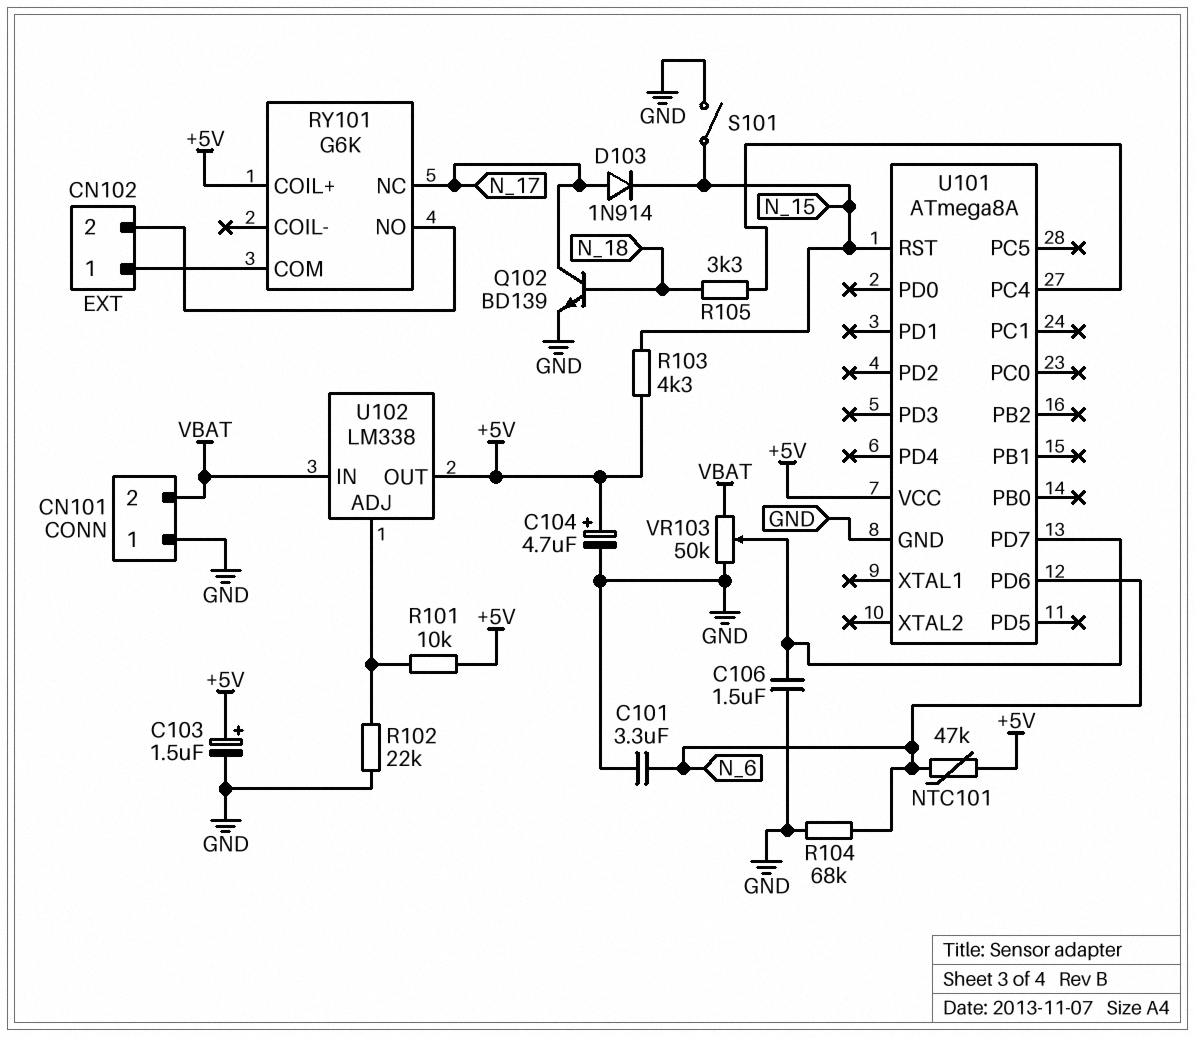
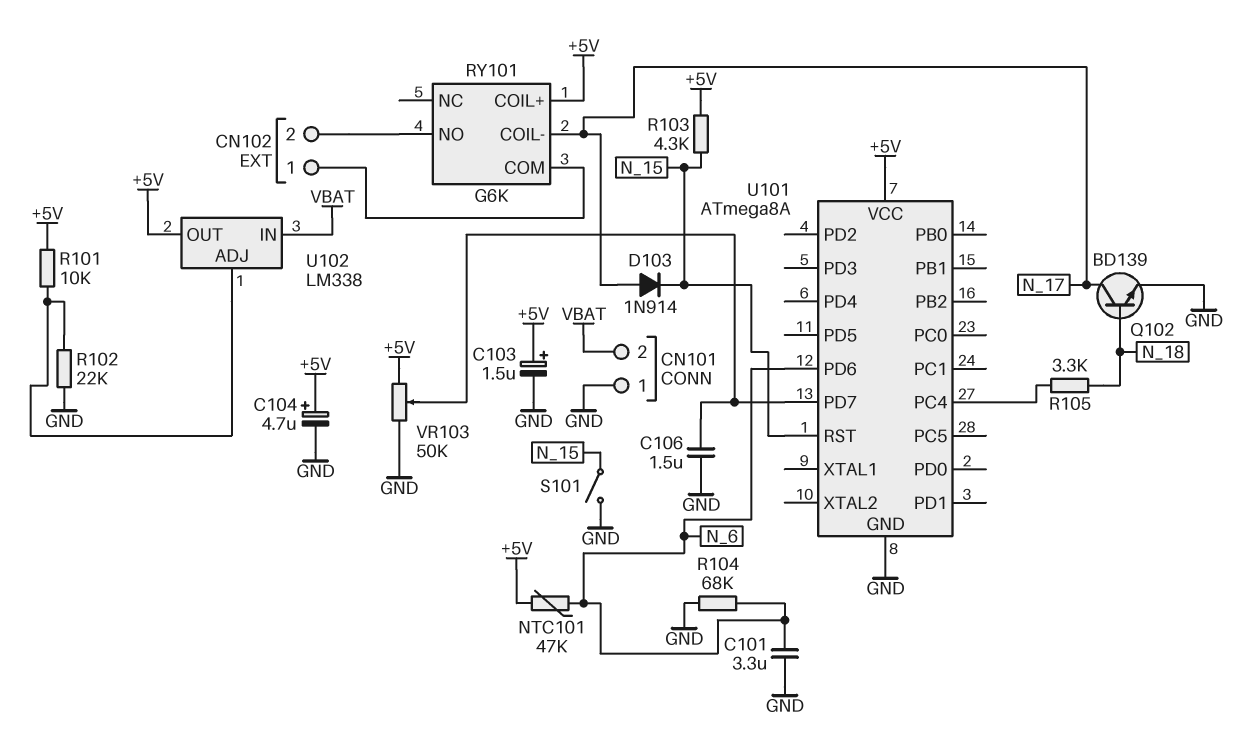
RY101 pin COIL-: none -> N_17
RY101 pin NC: N_17 -> none
VR103: 50k (GND, VBAT, wiper U101/PD7) -> 50k (+5V, GND, wiper U101/PD7)

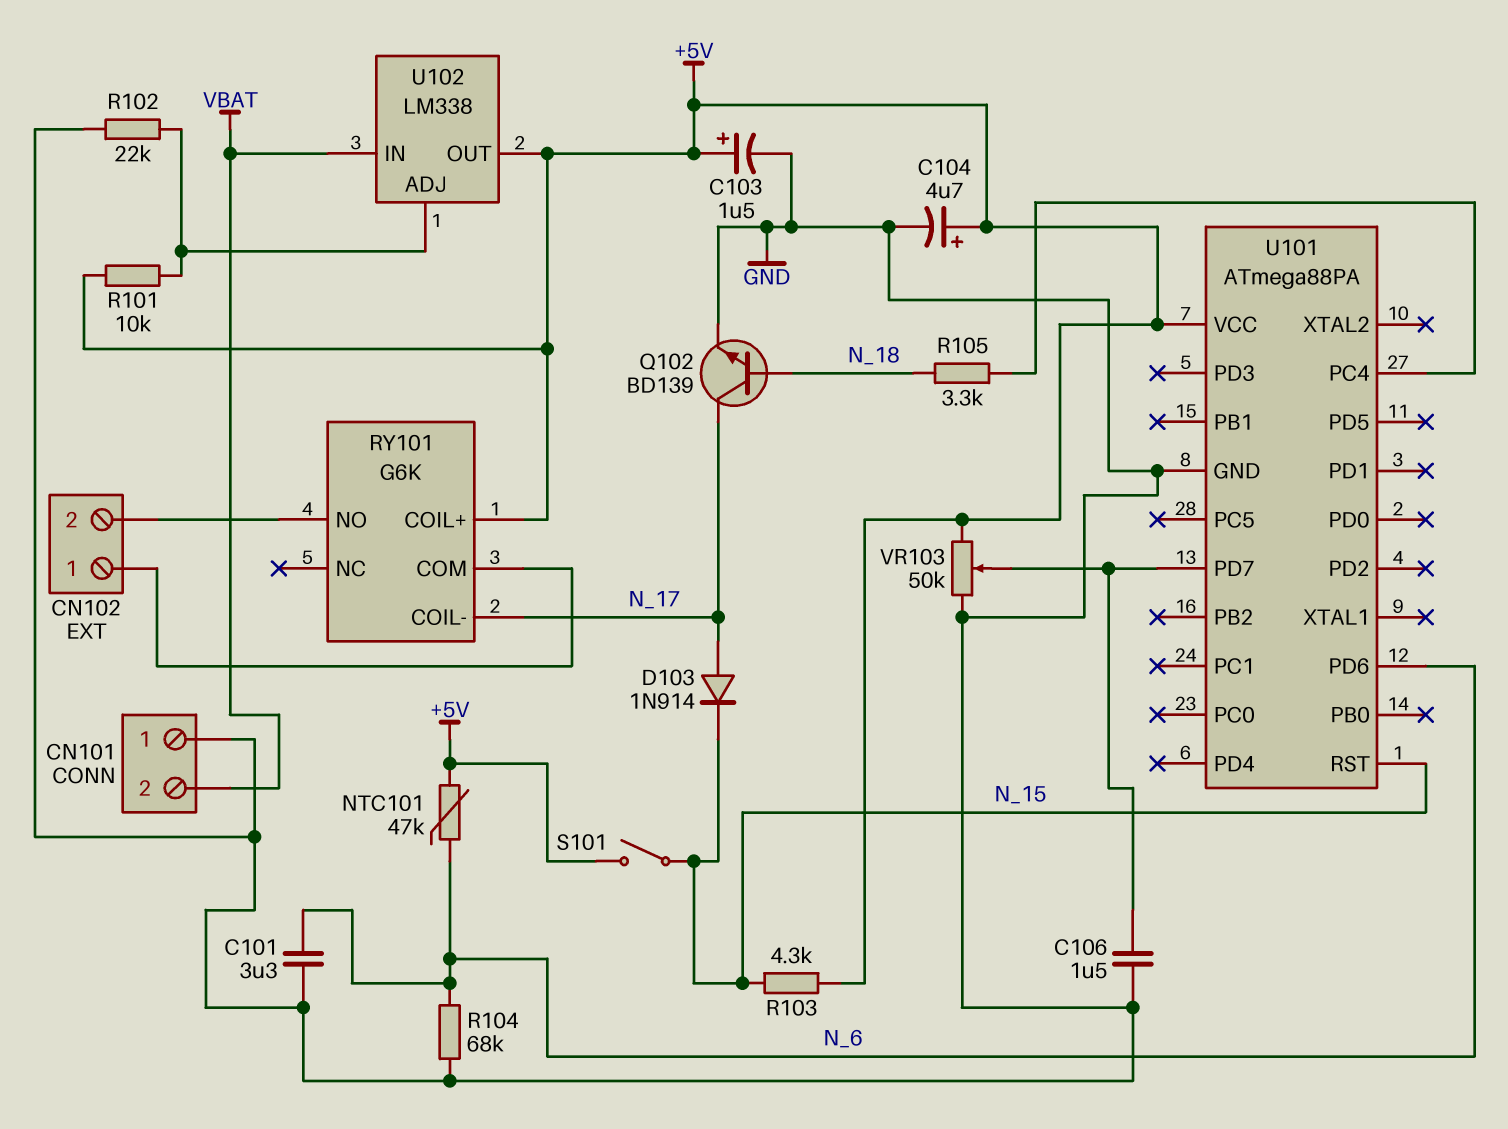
S101: switch (GND, N_15) -> switch (+5V, N_15)
U101: ATmega8A -> ATmega88PA

